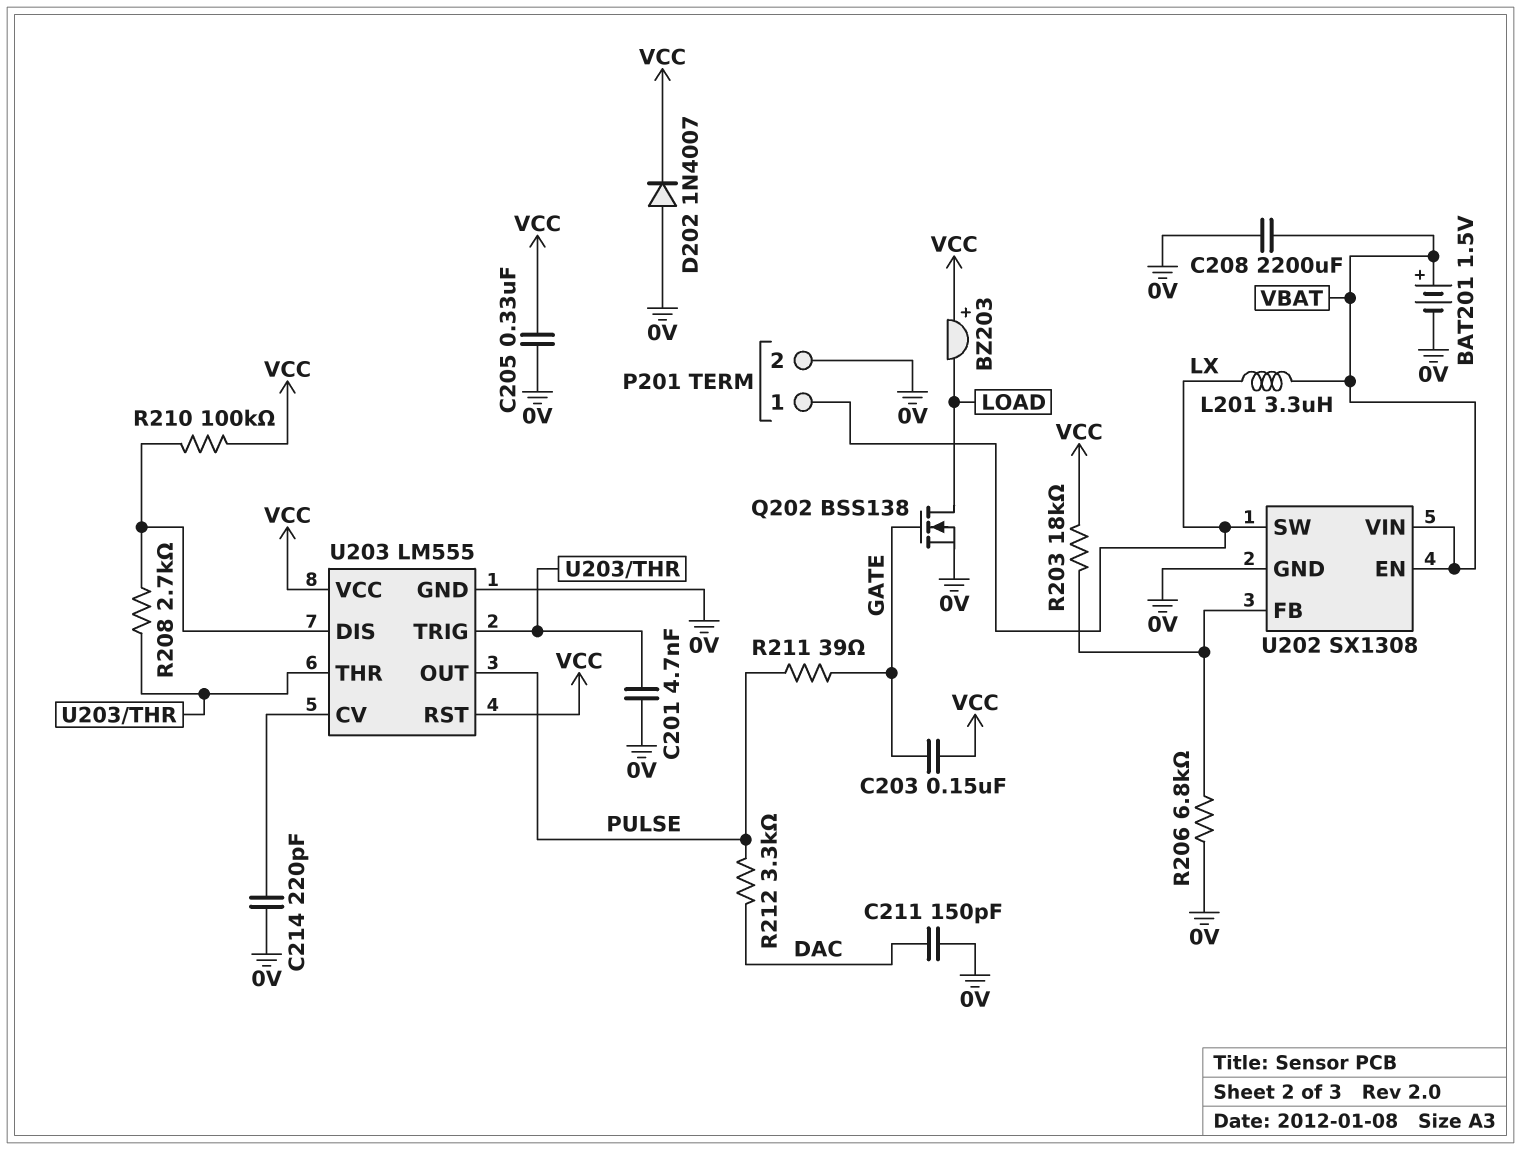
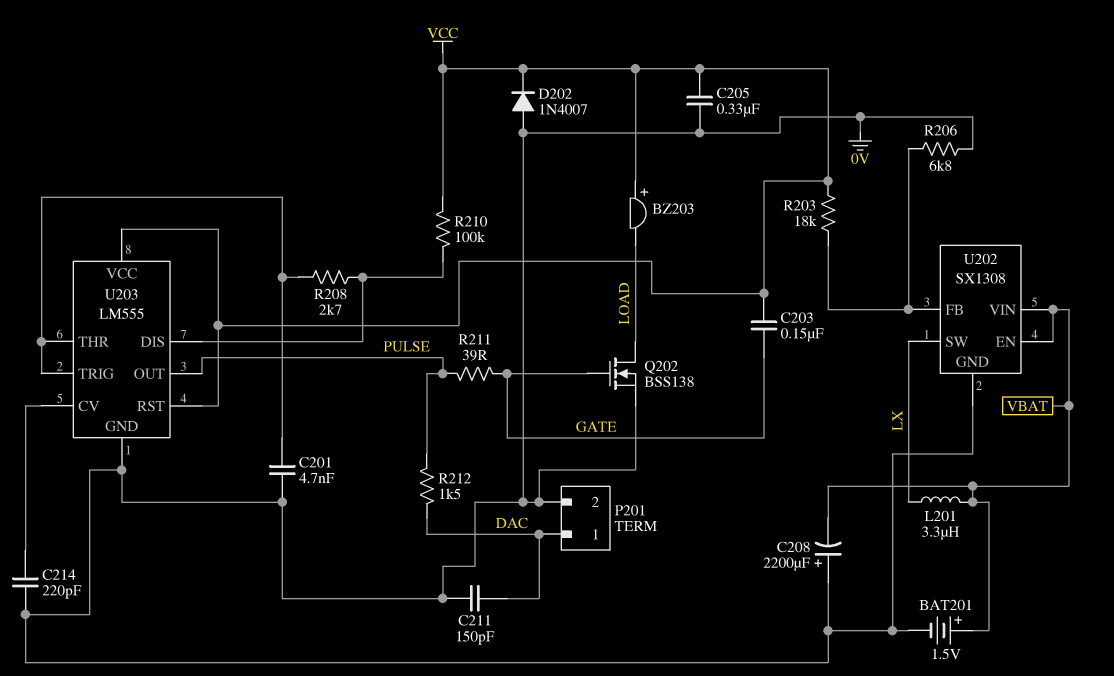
C208: 2200uF (0V, VBAT) -> 2200uF (plus 0V, minus VBAT)
P201 pin 1: LX -> DAC
R212: 3.3k (DAC, PULSE) -> 1.5k (DAC, PULSE)

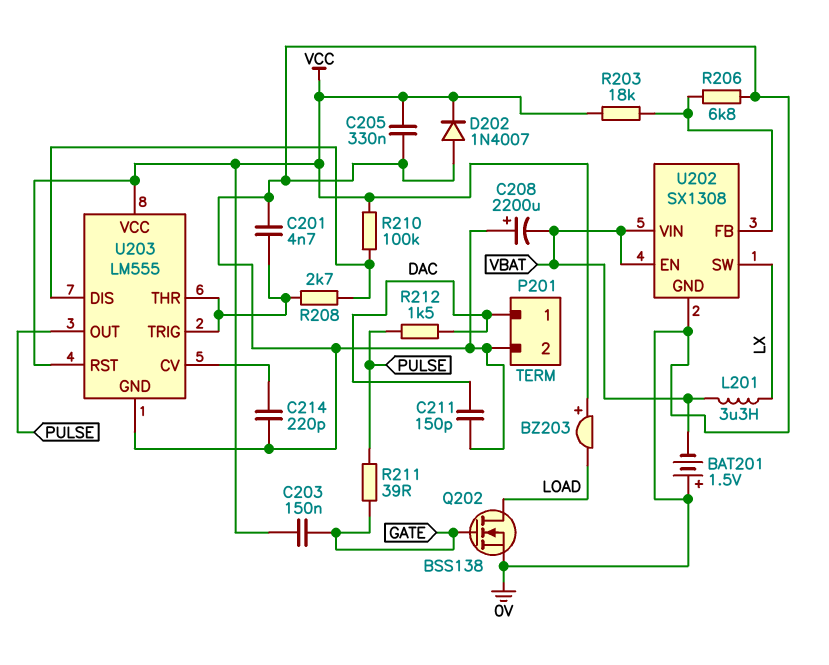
BAT201: 1.5V (plus VBAT, minus 0V) -> 1.5V (plus 0V, minus VBAT)

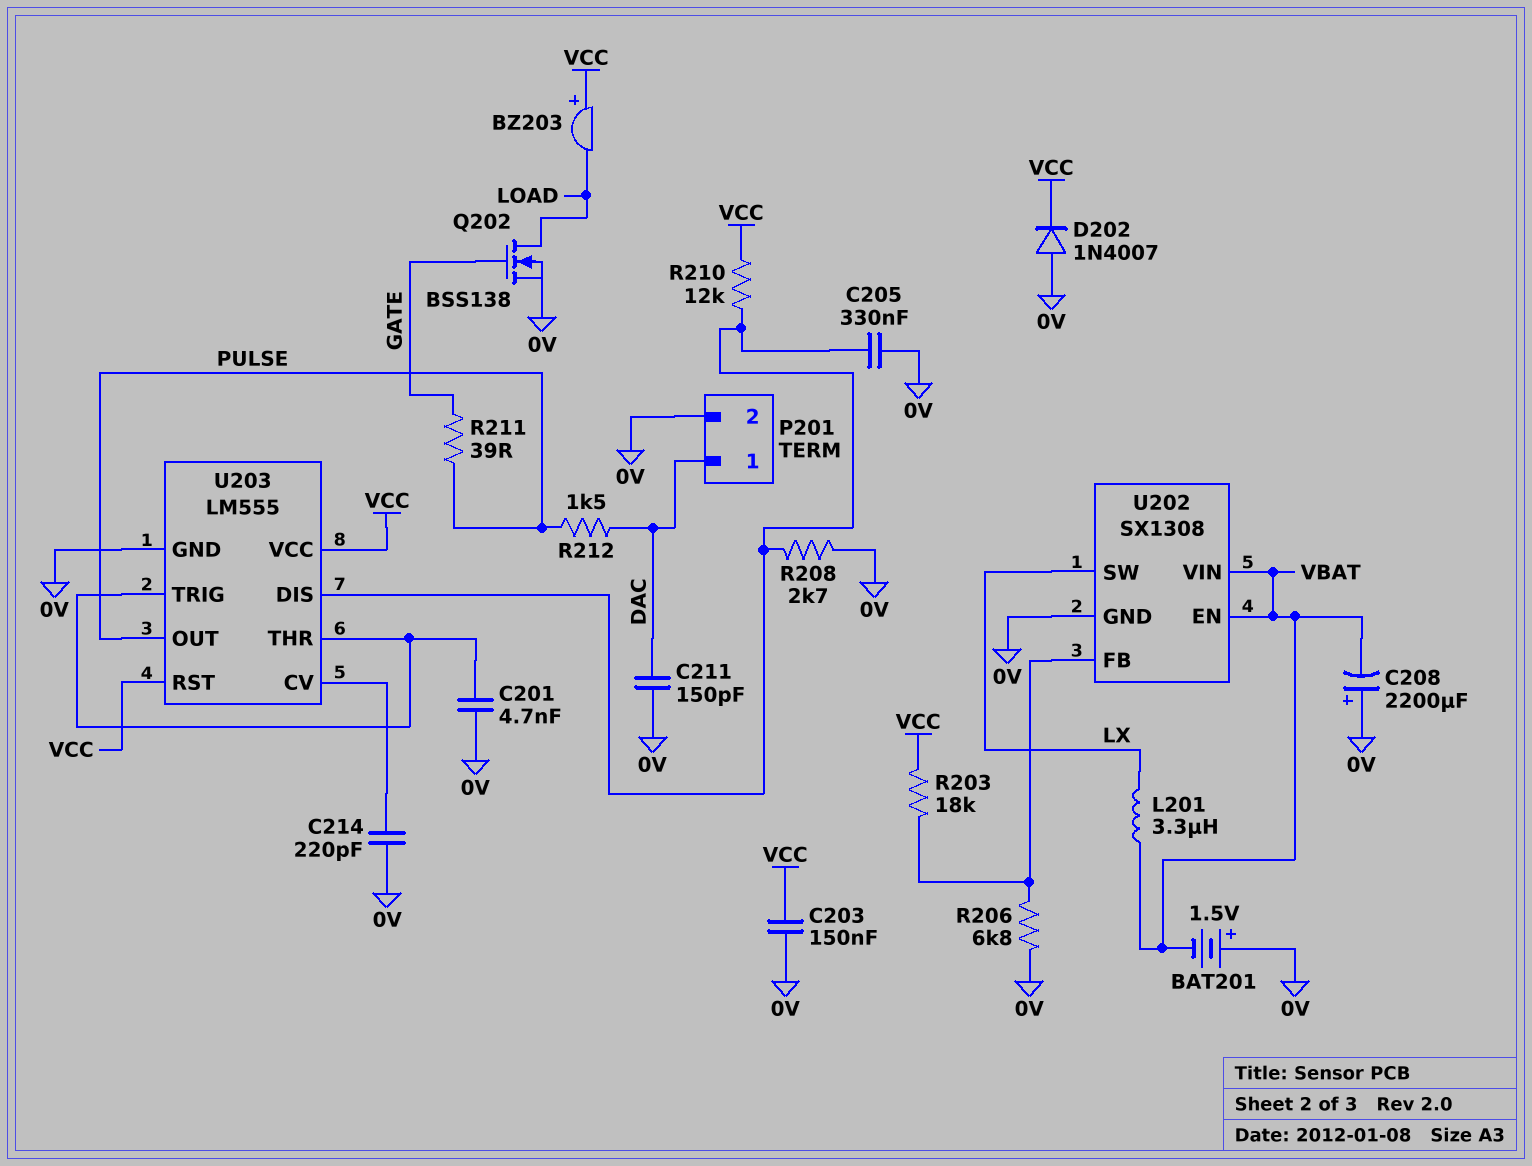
C203: 150nF (GATE, VCC) -> 150nF (0V, VCC)
C205: 330nF (0V, VCC) -> 330nF (0V, U203/DIS)
R208: 2.7k (U203/DIS, U203/THR) -> 2.7k (0V, U203/DIS)
R210: 100k (U203/DIS, VCC) -> 12k (U203/DIS, VCC)

